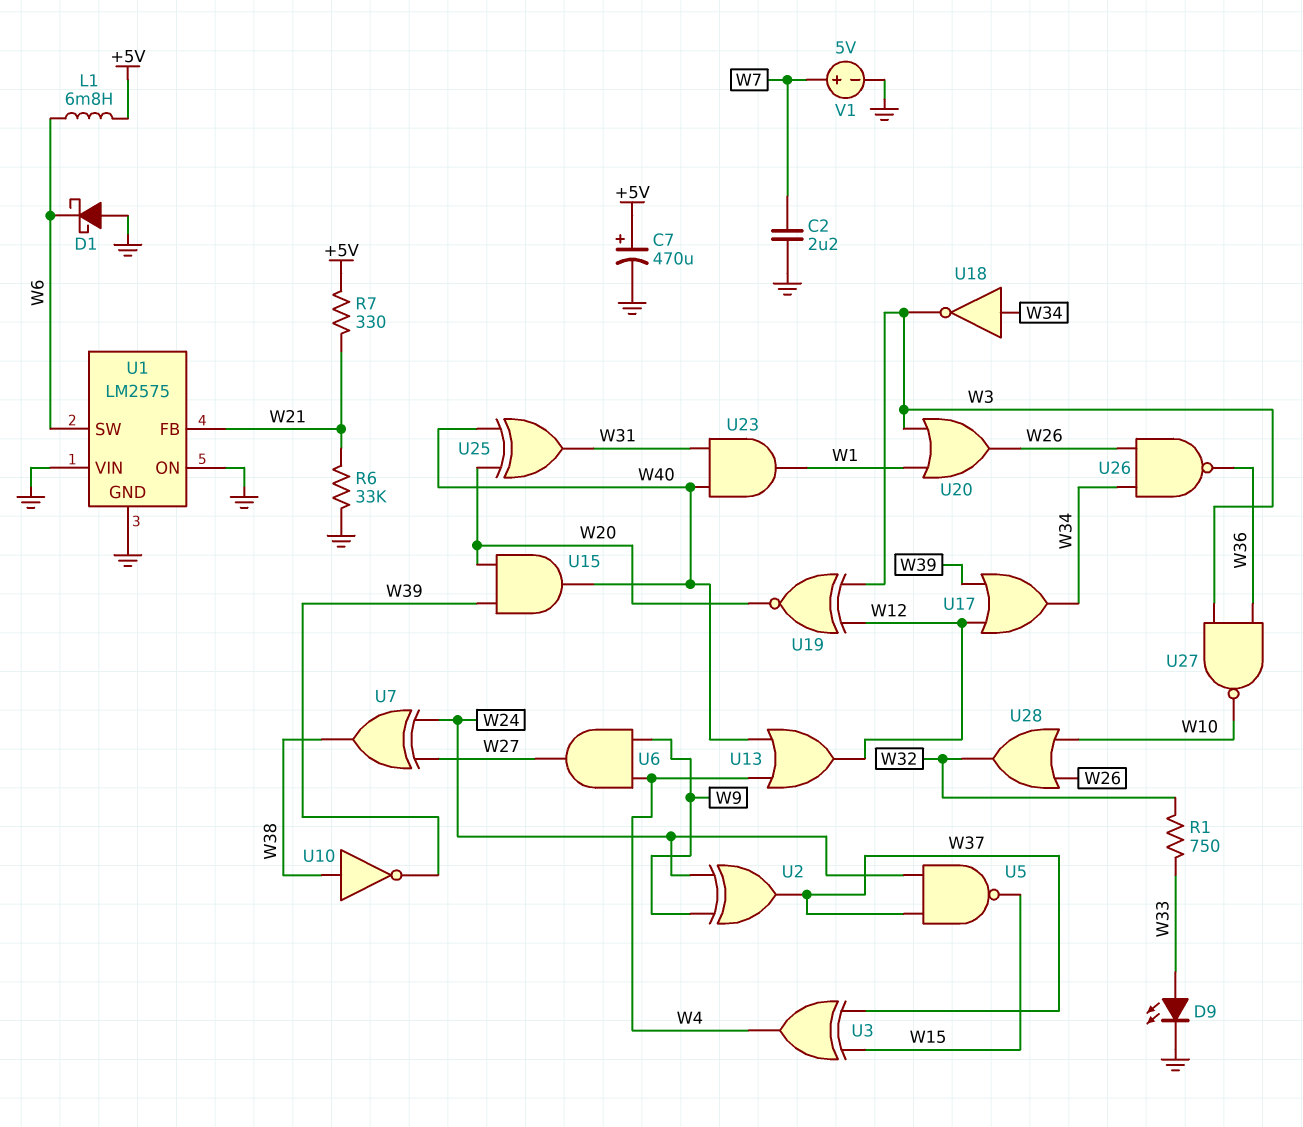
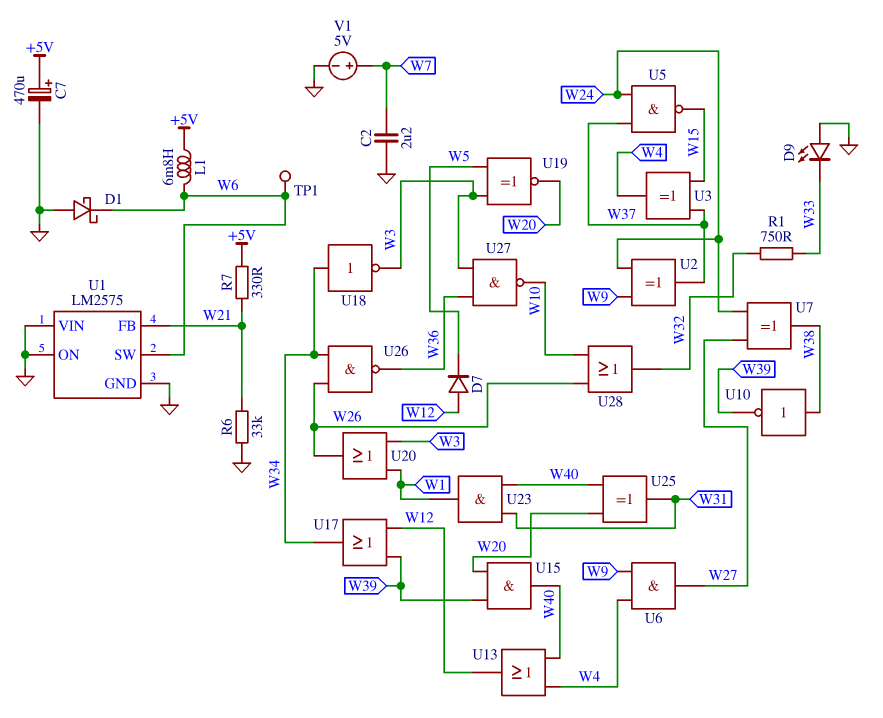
D7: none -> diode (A W12, K W5)
D9: LED (A W33, K GND) -> LED (A GND, K W33)
TP1: none -> test point (W6)
U19: XNOR (in W3, in W12, out W20) -> XNOR (in W3, in W5, out W20)

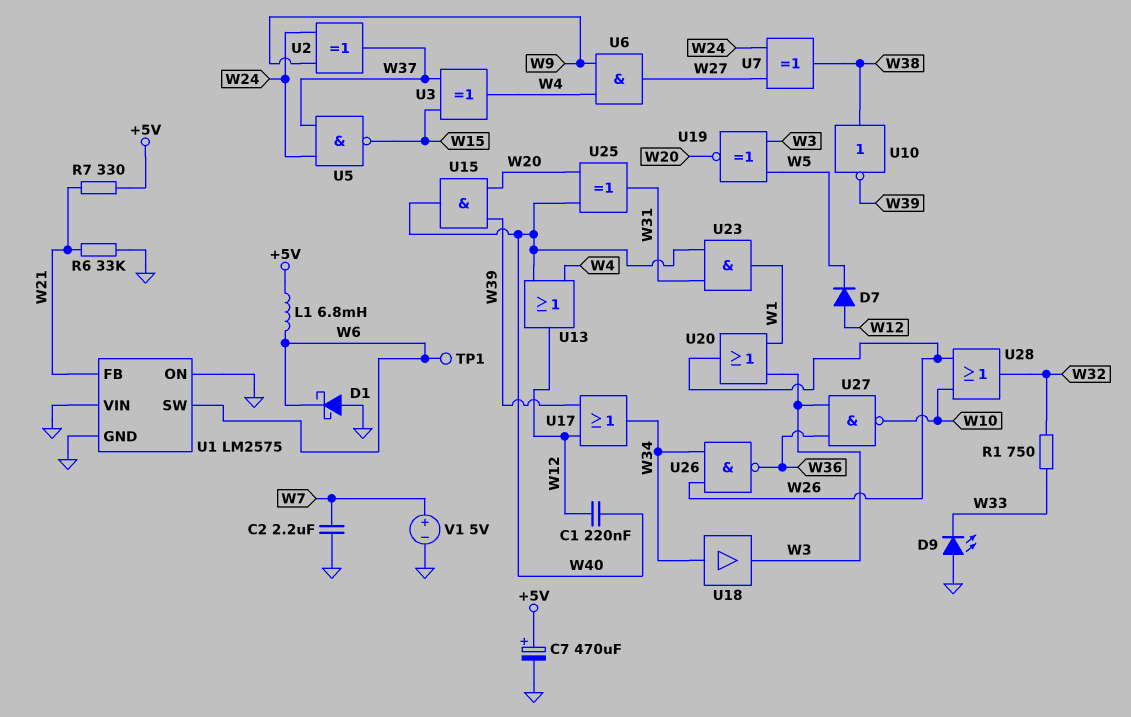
C1: none -> 220nF (W12, W40)
U18: NOT (in W34, out W3) -> buffer (in W34, out W3)

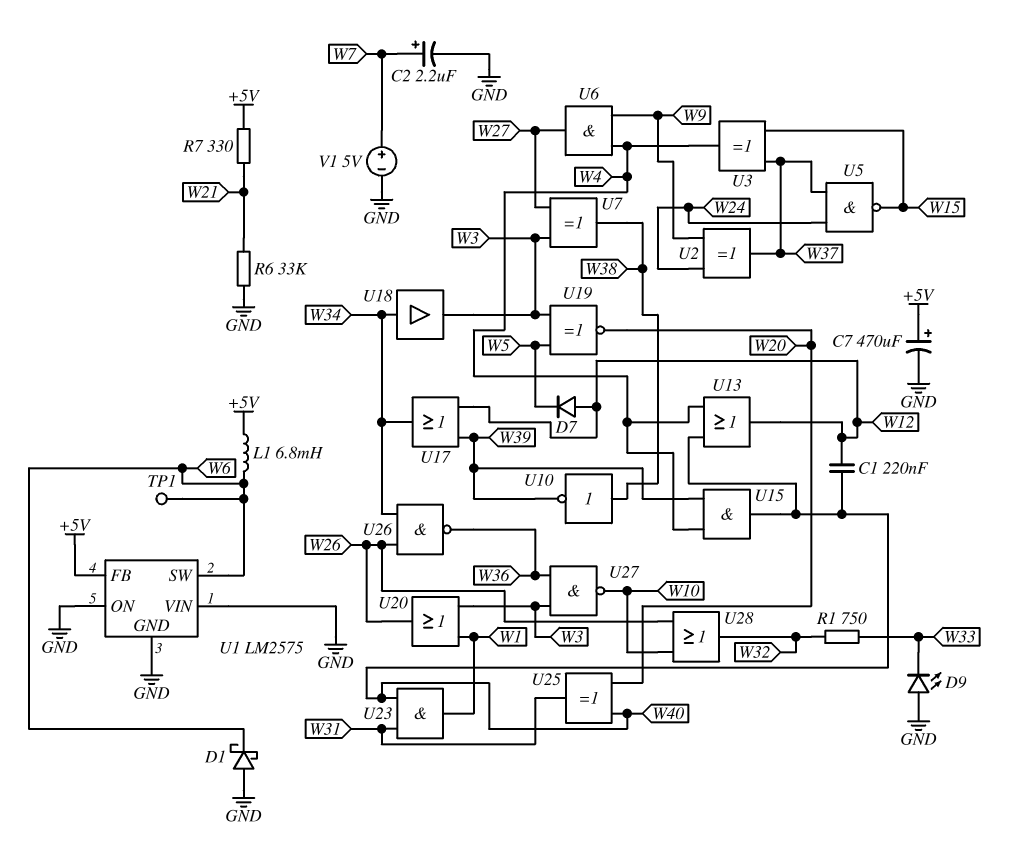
C2: 2.2uF (GND, W7) -> 2.2uF (plus W7, minus GND)
U1 pin FB: W21 -> +5V
U7: XOR (in W24, in W27, out W38) -> XOR (in W3, in W27, out W38)
U15: AND (in W20, in W39, out W40) -> AND (in W4, in W39, out W40)

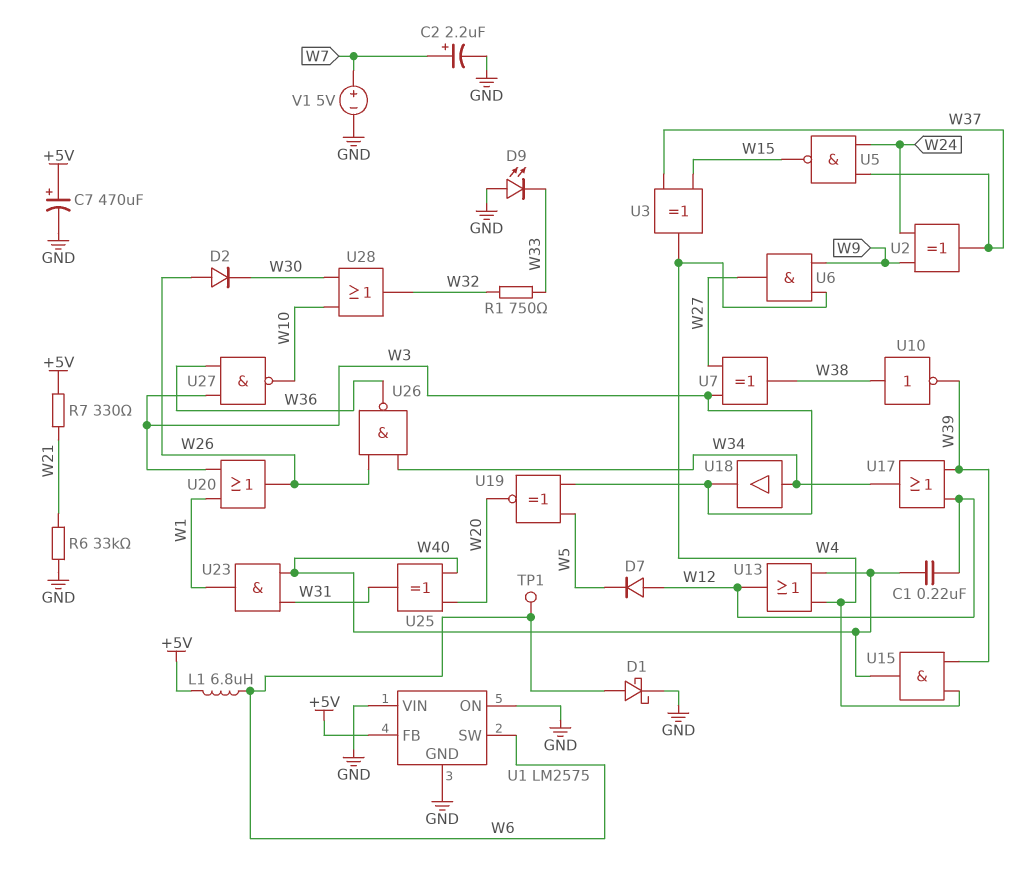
D1: schottky (A GND, K W6) -> schottky (A W6, K GND)
D2: none -> diode (A W26, K W30)
L1: 6.8mH (+5V, W6) -> 6.8uH (+5V, W6)
U28: OR (in W10, in W26, out W32) -> OR (in W10, in W30, out W32)

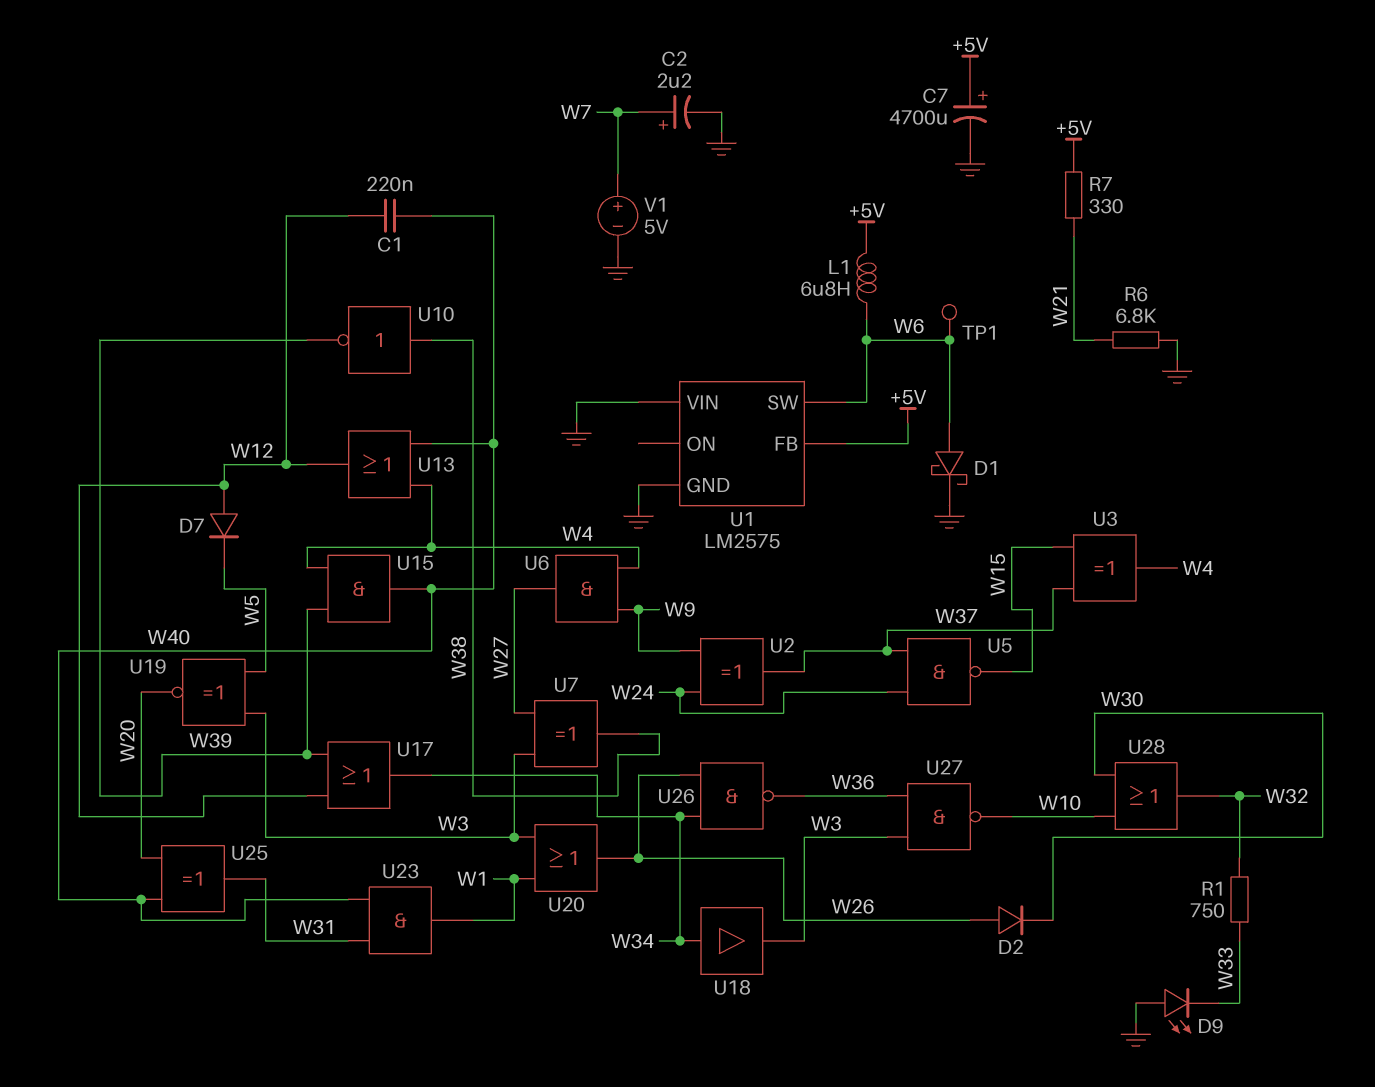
C7: 470uF (plus +5V, minus GND) -> 4700uF (plus +5V, minus GND)
R6: 33k (GND, W21) -> 6.8k (GND, W21)
U1 pin ON: GND -> none

